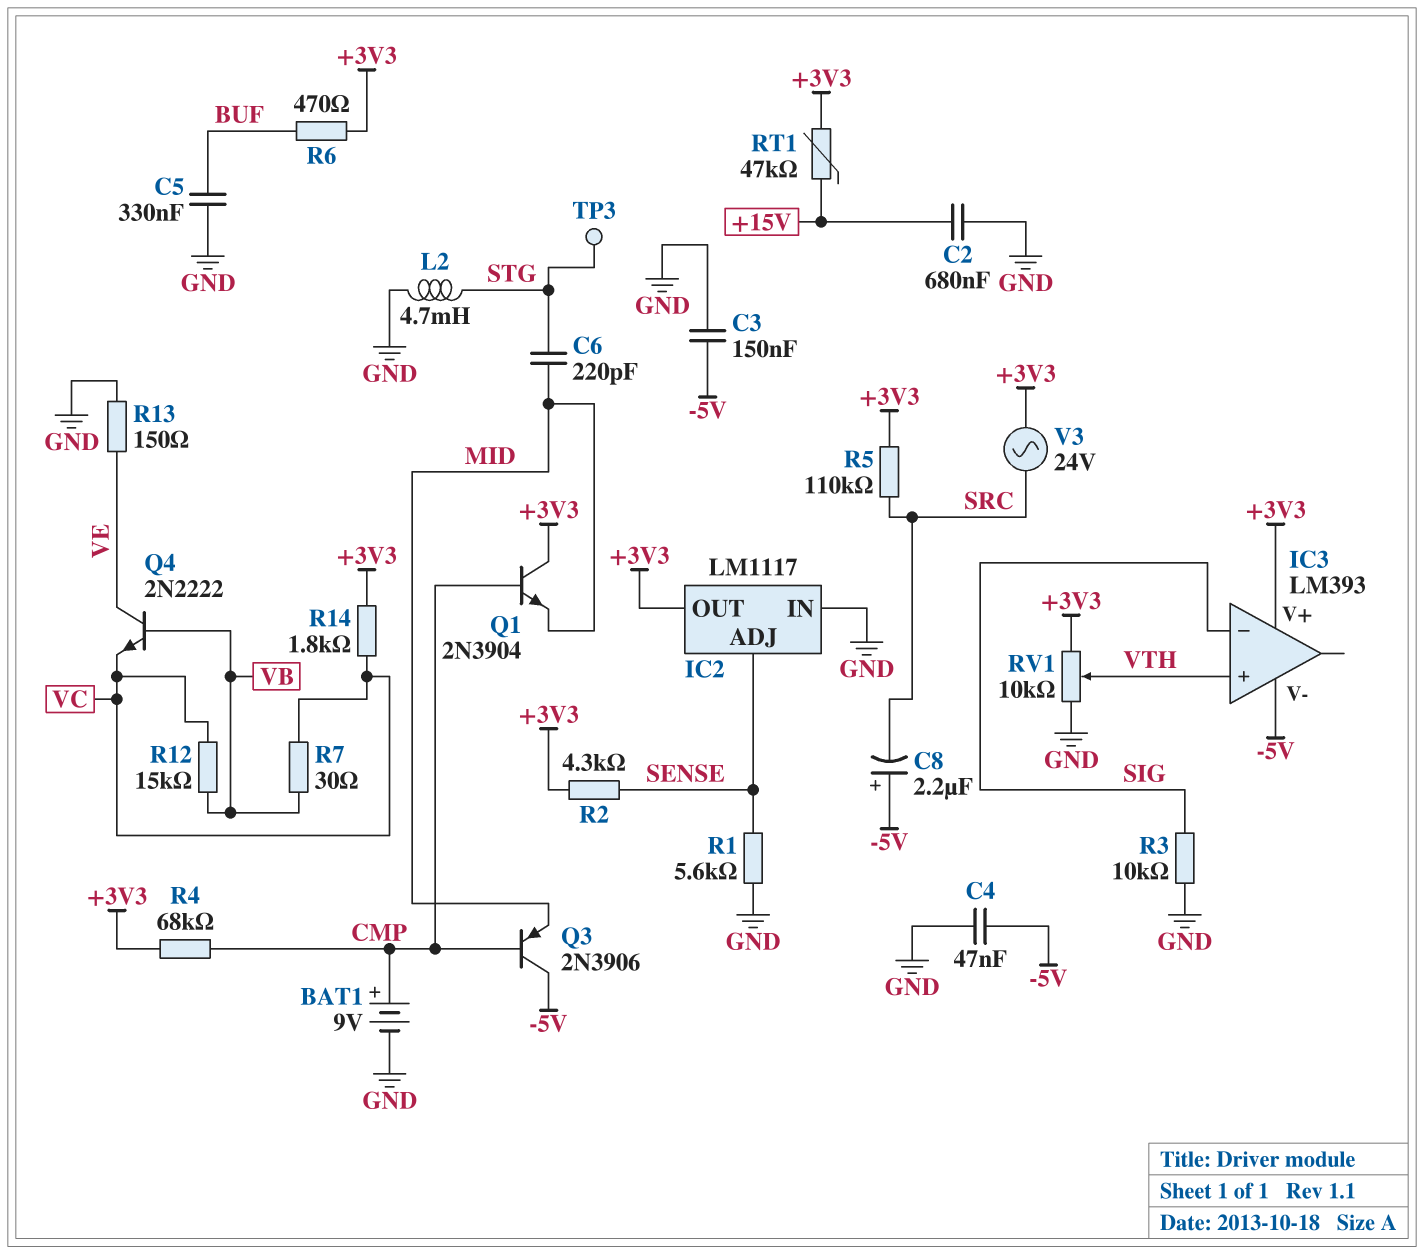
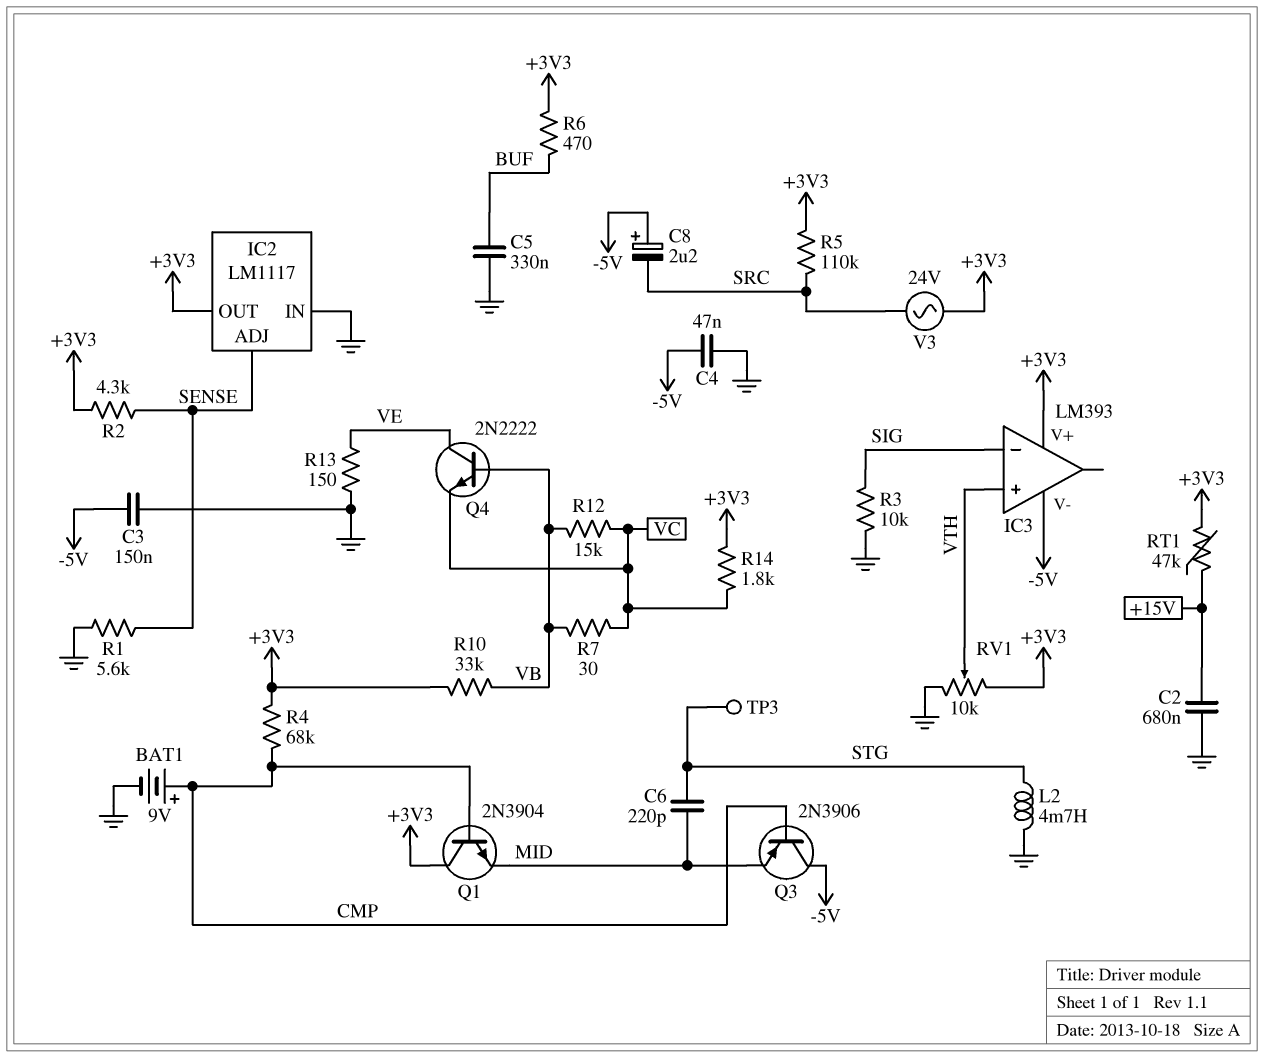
R10: none -> 33k (+3V3, VB)

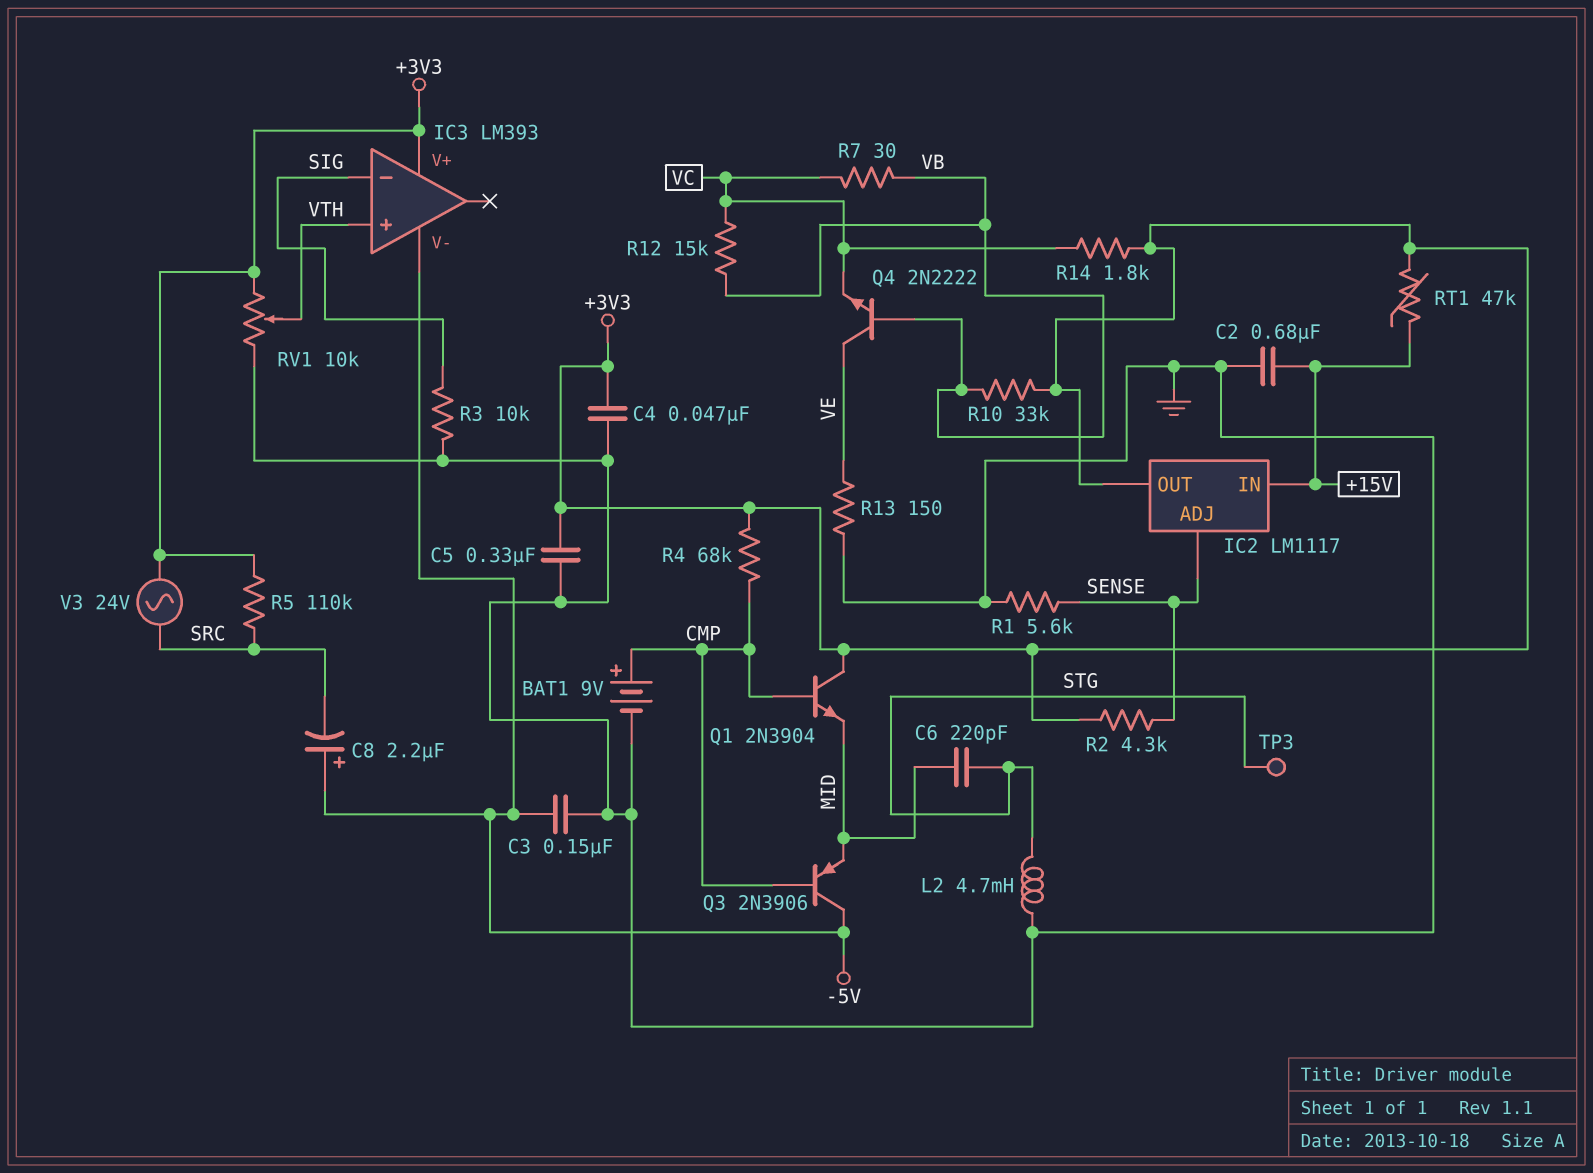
C4: 47nF (-5V, GND) -> 47nF (+3V3, GND)
C5: 330nF (BUF, GND) -> 330nF (+3V3, GND)
IC2 pin IN: GND -> +15V
R6: 470 (+3V3, BUF) -> none

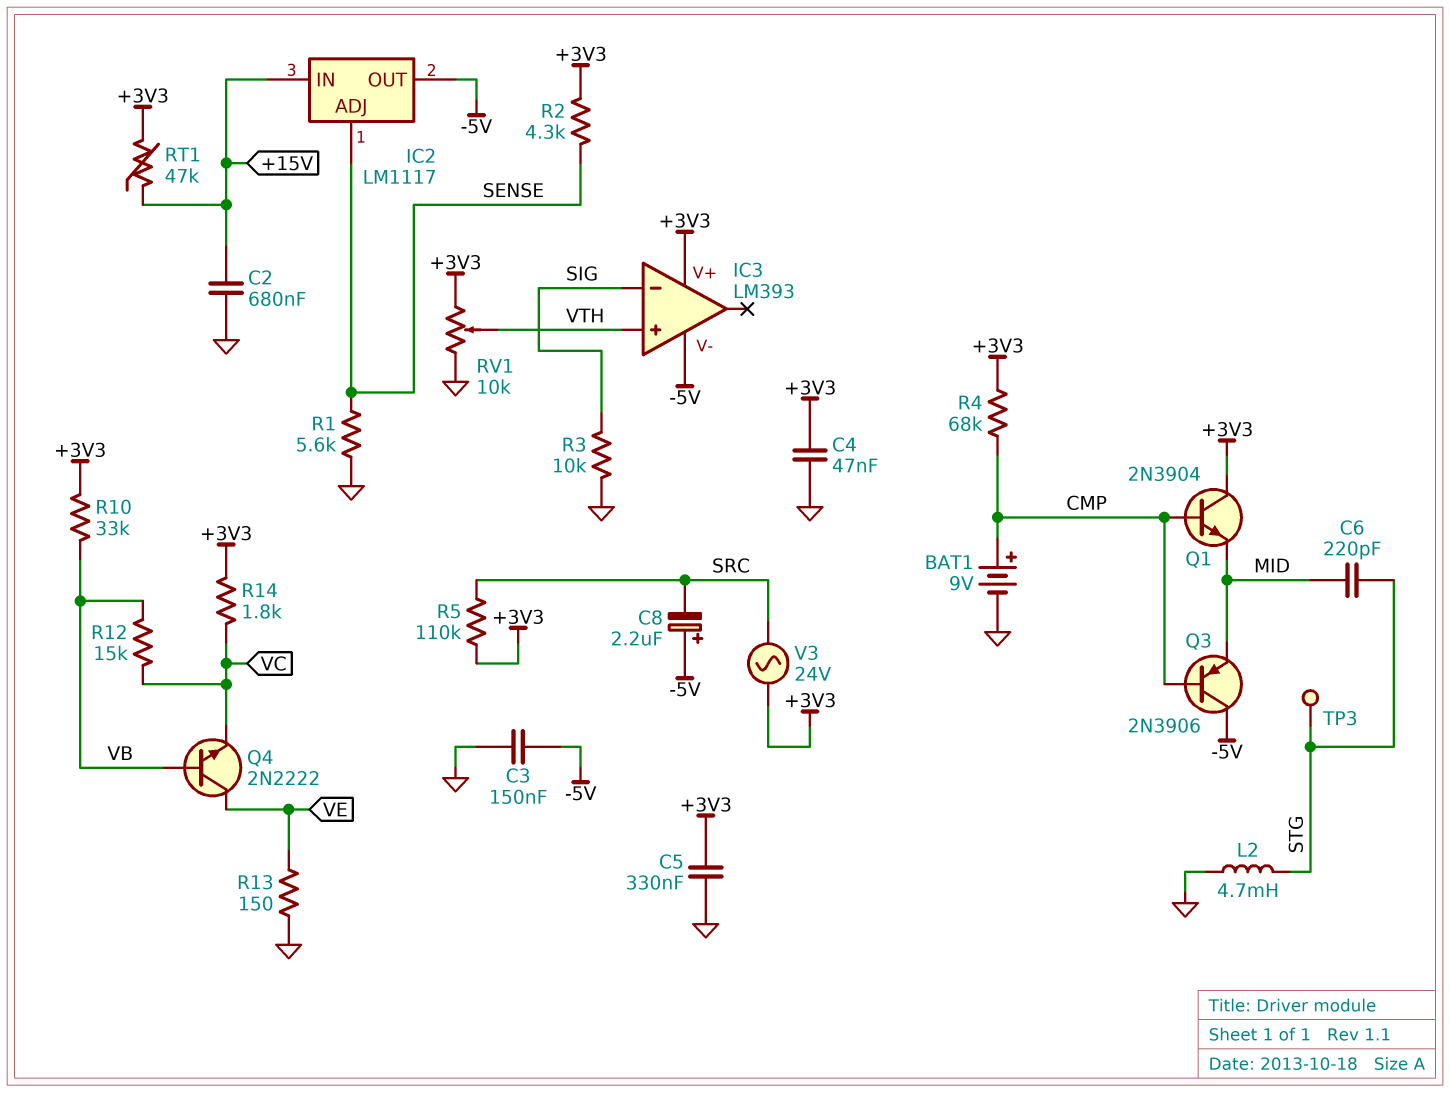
IC2 pin OUT: +3V3 -> -5V
R7: 30 (VB, VC) -> none

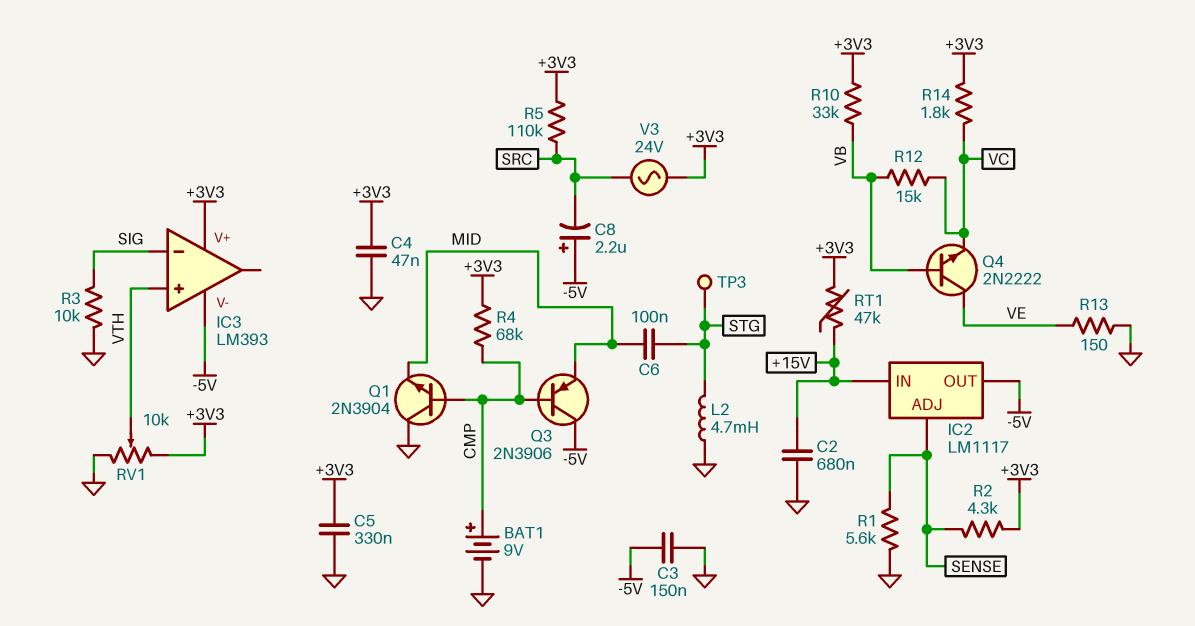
C6: 220pF (MID, STG) -> 100nF (MID, STG)
Q1: NPN 2N3904 (B CMP, C +3V3, E MID) -> NPN 2N3904 (B CMP, C GND, E MID)

